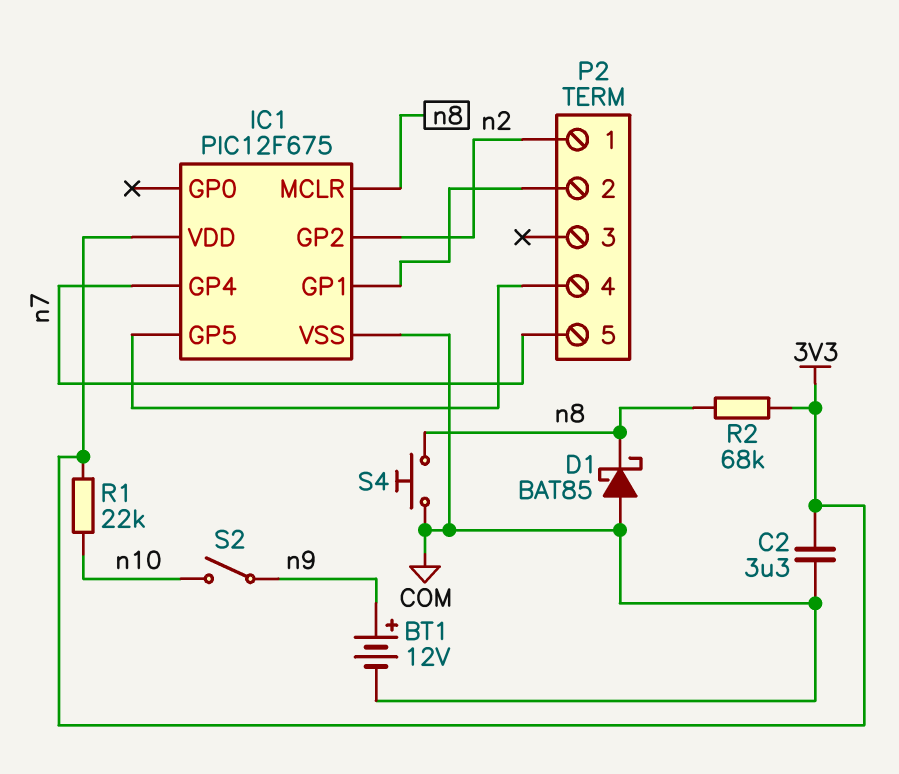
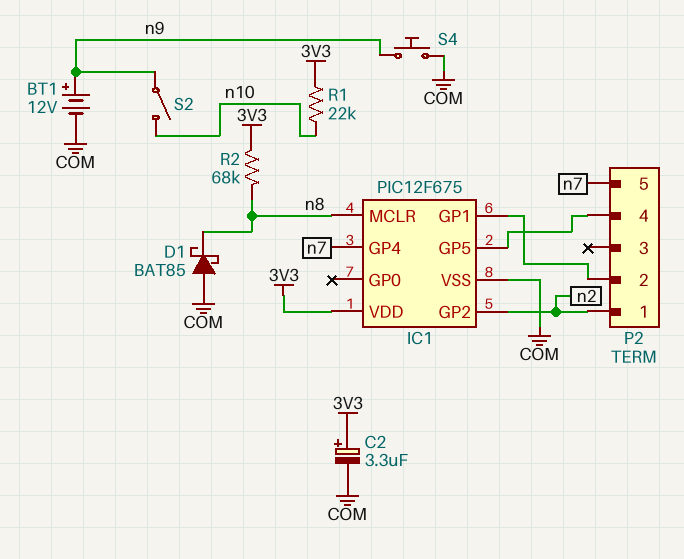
C2: 3.3uF (3V3, COM) -> 3.3uF (plus 3V3, minus COM)
S4: button (COM, n8) -> button (COM, n9)

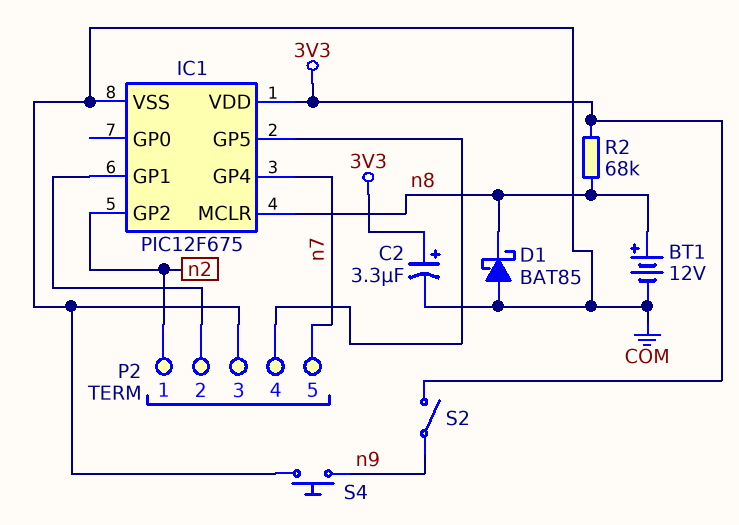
BT1: 12V (plus n9, minus COM) -> 12V (plus n8, minus COM)
P2 pin 3: none -> COM
R1: 22k (3V3, n10) -> none
S2: switch (n9, n10) -> switch (3V3, n9)

